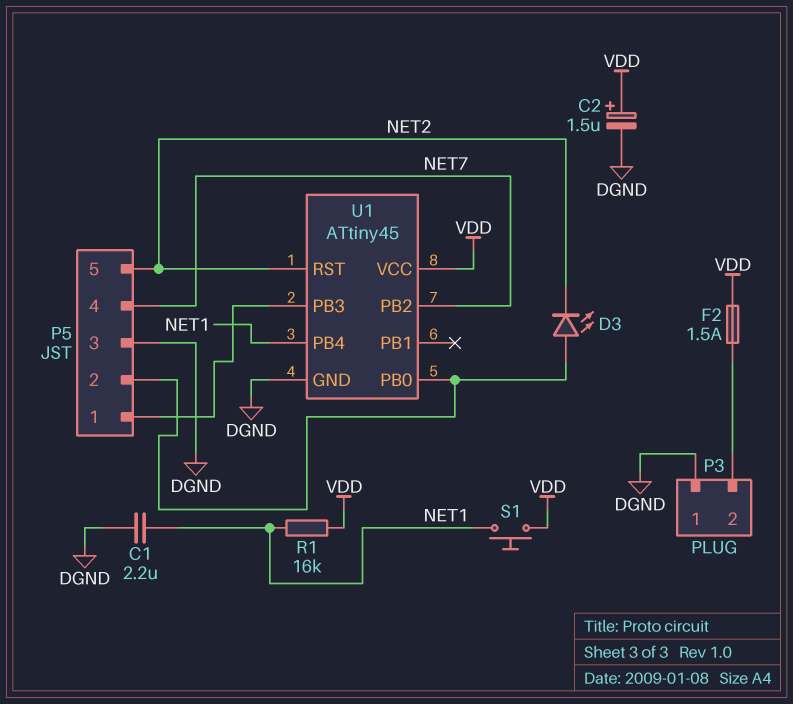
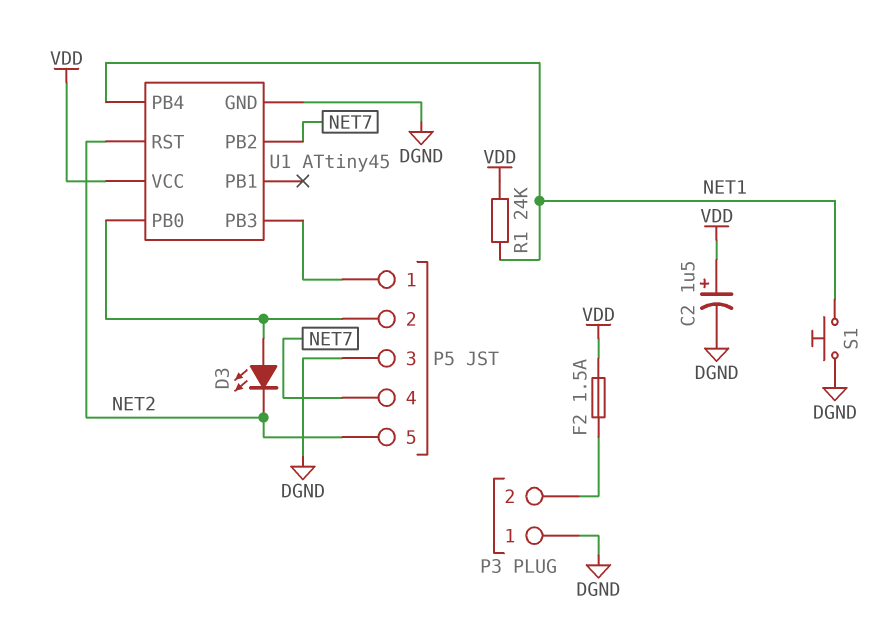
C1: 2.2uF (DGND, NET1) -> none
R1: 16k (NET1, VDD) -> 24k (NET1, VDD)
S1: button (NET1, VDD) -> button (DGND, NET1)

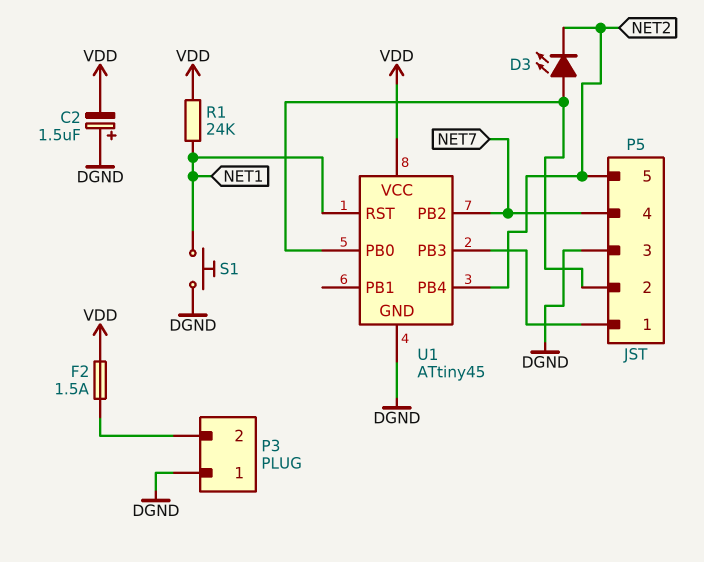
C2: 1.5uF (plus VDD, minus DGND) -> 1.5uF (plus DGND, minus VDD)
U1 pin PB4: NET1 -> NET2
U1 pin RST: NET2 -> NET1

